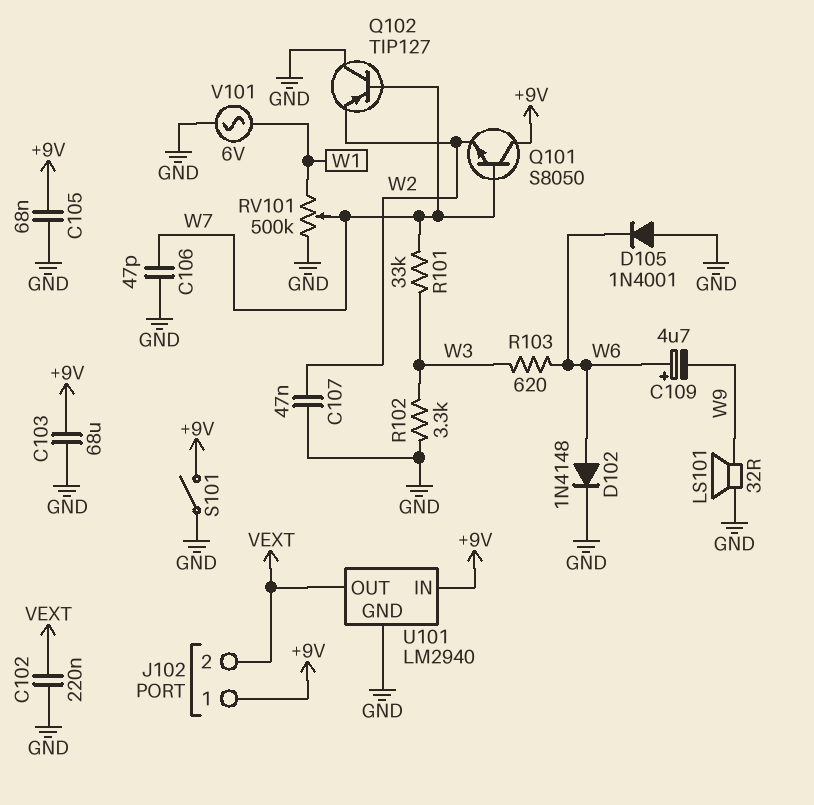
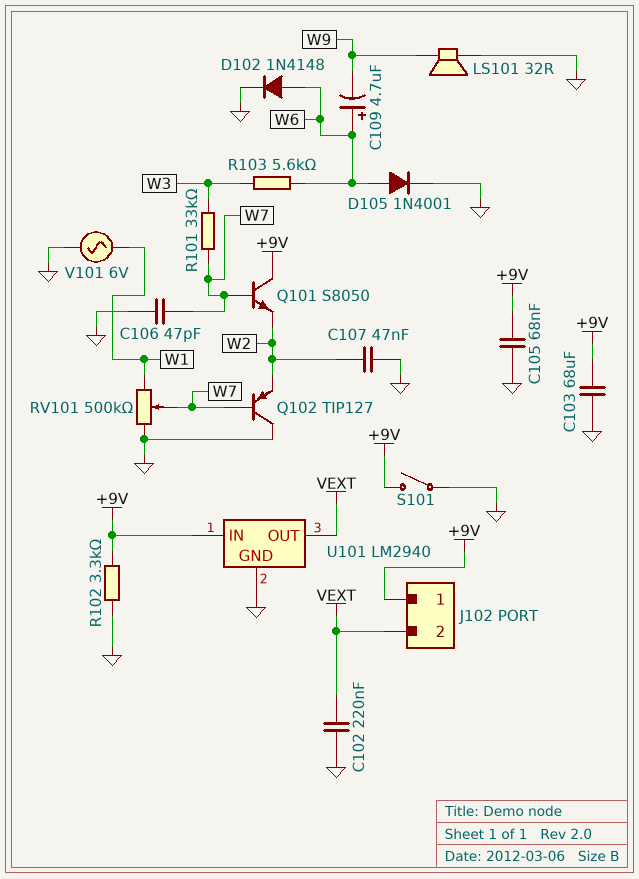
D105: diode 1N4001 (A GND, K W6) -> diode 1N4001 (A W6, K GND)
R102: 3.3k (GND, W3) -> 3.3k (+9V, GND)
R103: 620 (W3, W6) -> 5.6k (W3, W6)

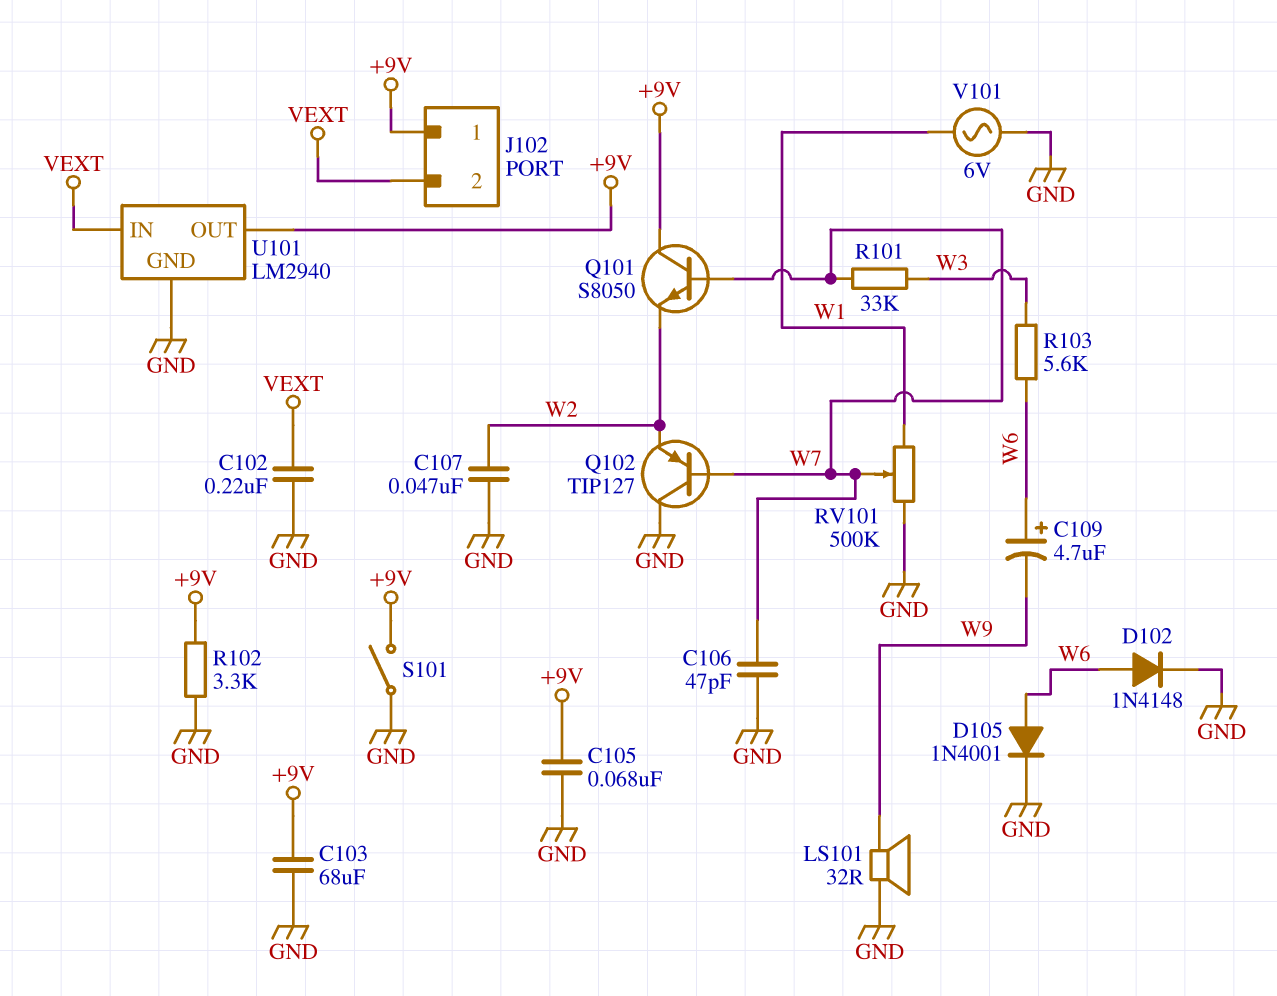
U101 pin IN: +9V -> VEXT
U101 pin OUT: VEXT -> +9V

